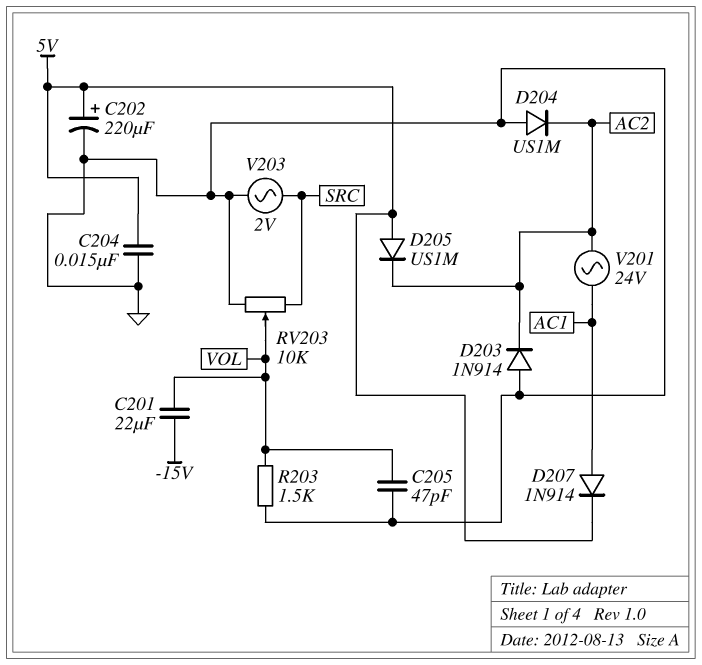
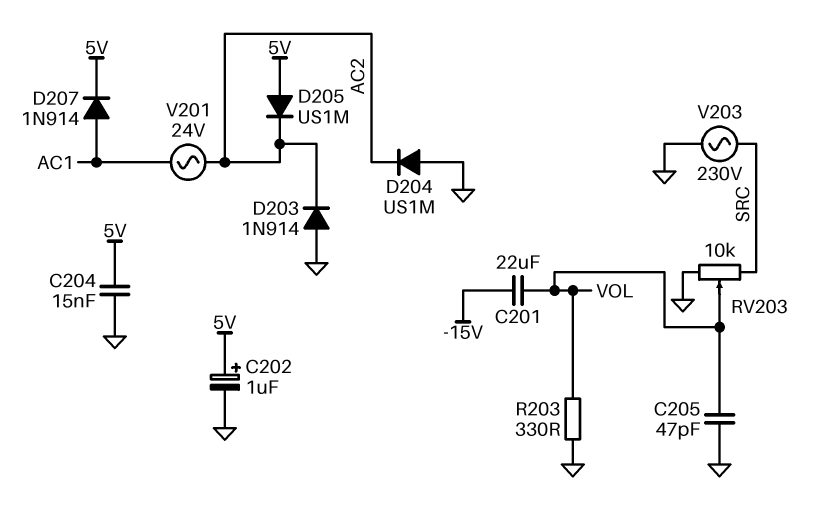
C202: 220uF (plus 5V, minus GND) -> 1uF (plus 5V, minus GND)
R203: 1.5k (GND, VOL) -> 330 (GND, VOL)
V203: AC 2V (GND, SRC) -> AC 230V (GND, SRC)

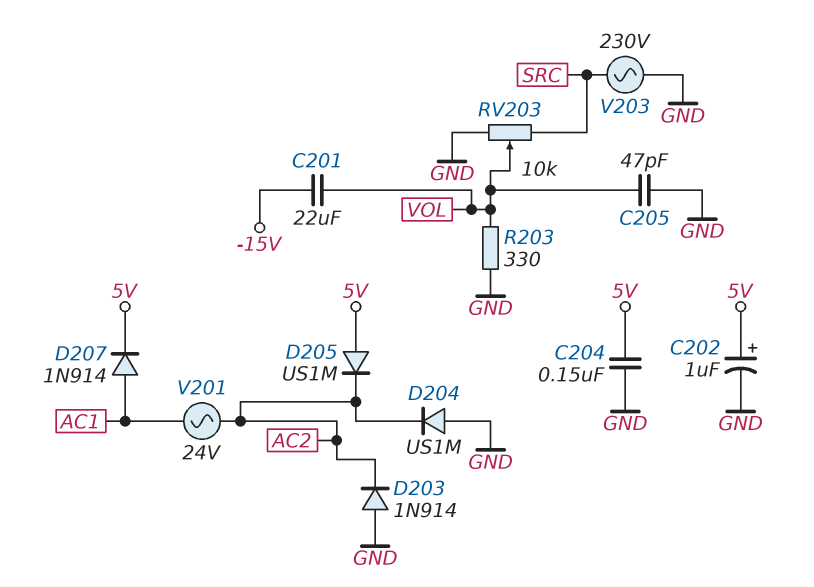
C204: 15nF (5V, GND) -> 150nF (5V, GND)

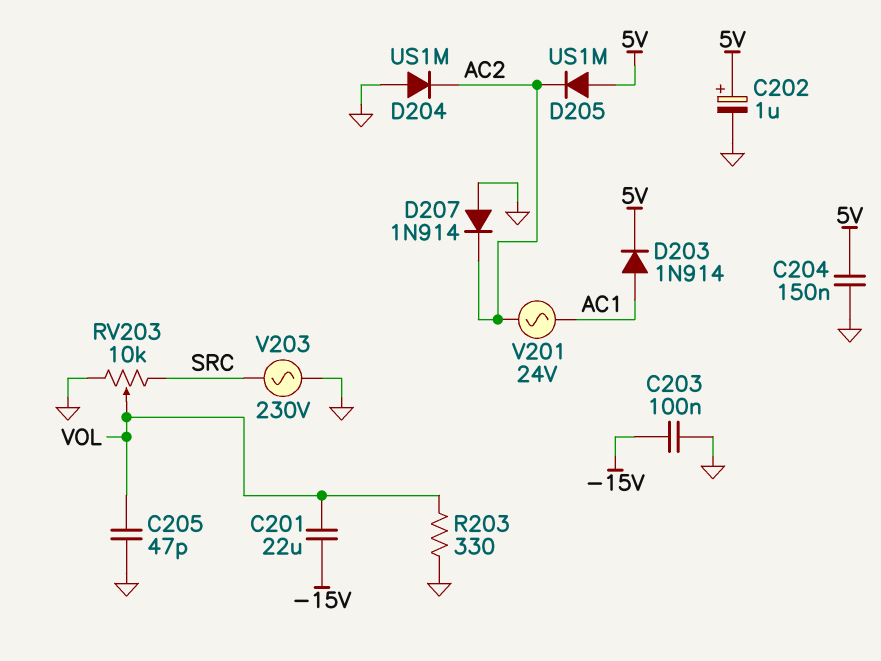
C203: none -> 100nF (-15V, GND)
D203: diode 1N914 (A GND, K AC2) -> diode 1N914 (A AC1, K 5V)
D207: diode 1N914 (A AC1, K 5V) -> diode 1N914 (A GND, K AC2)

